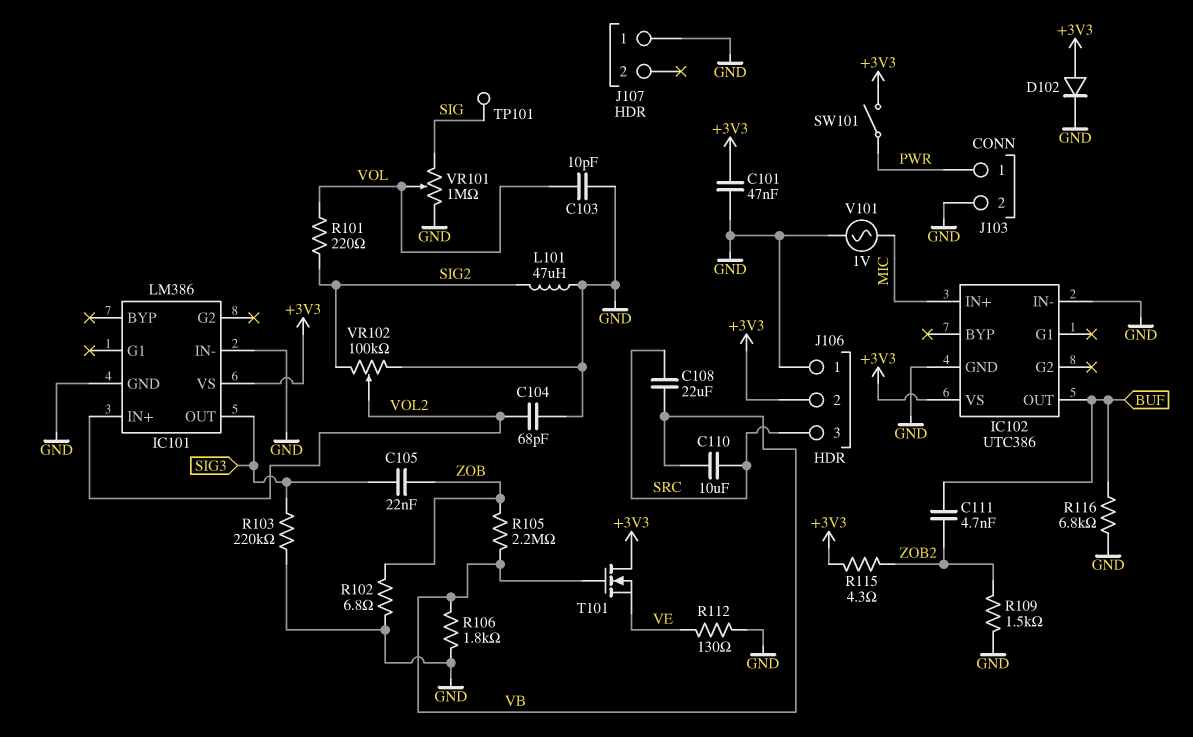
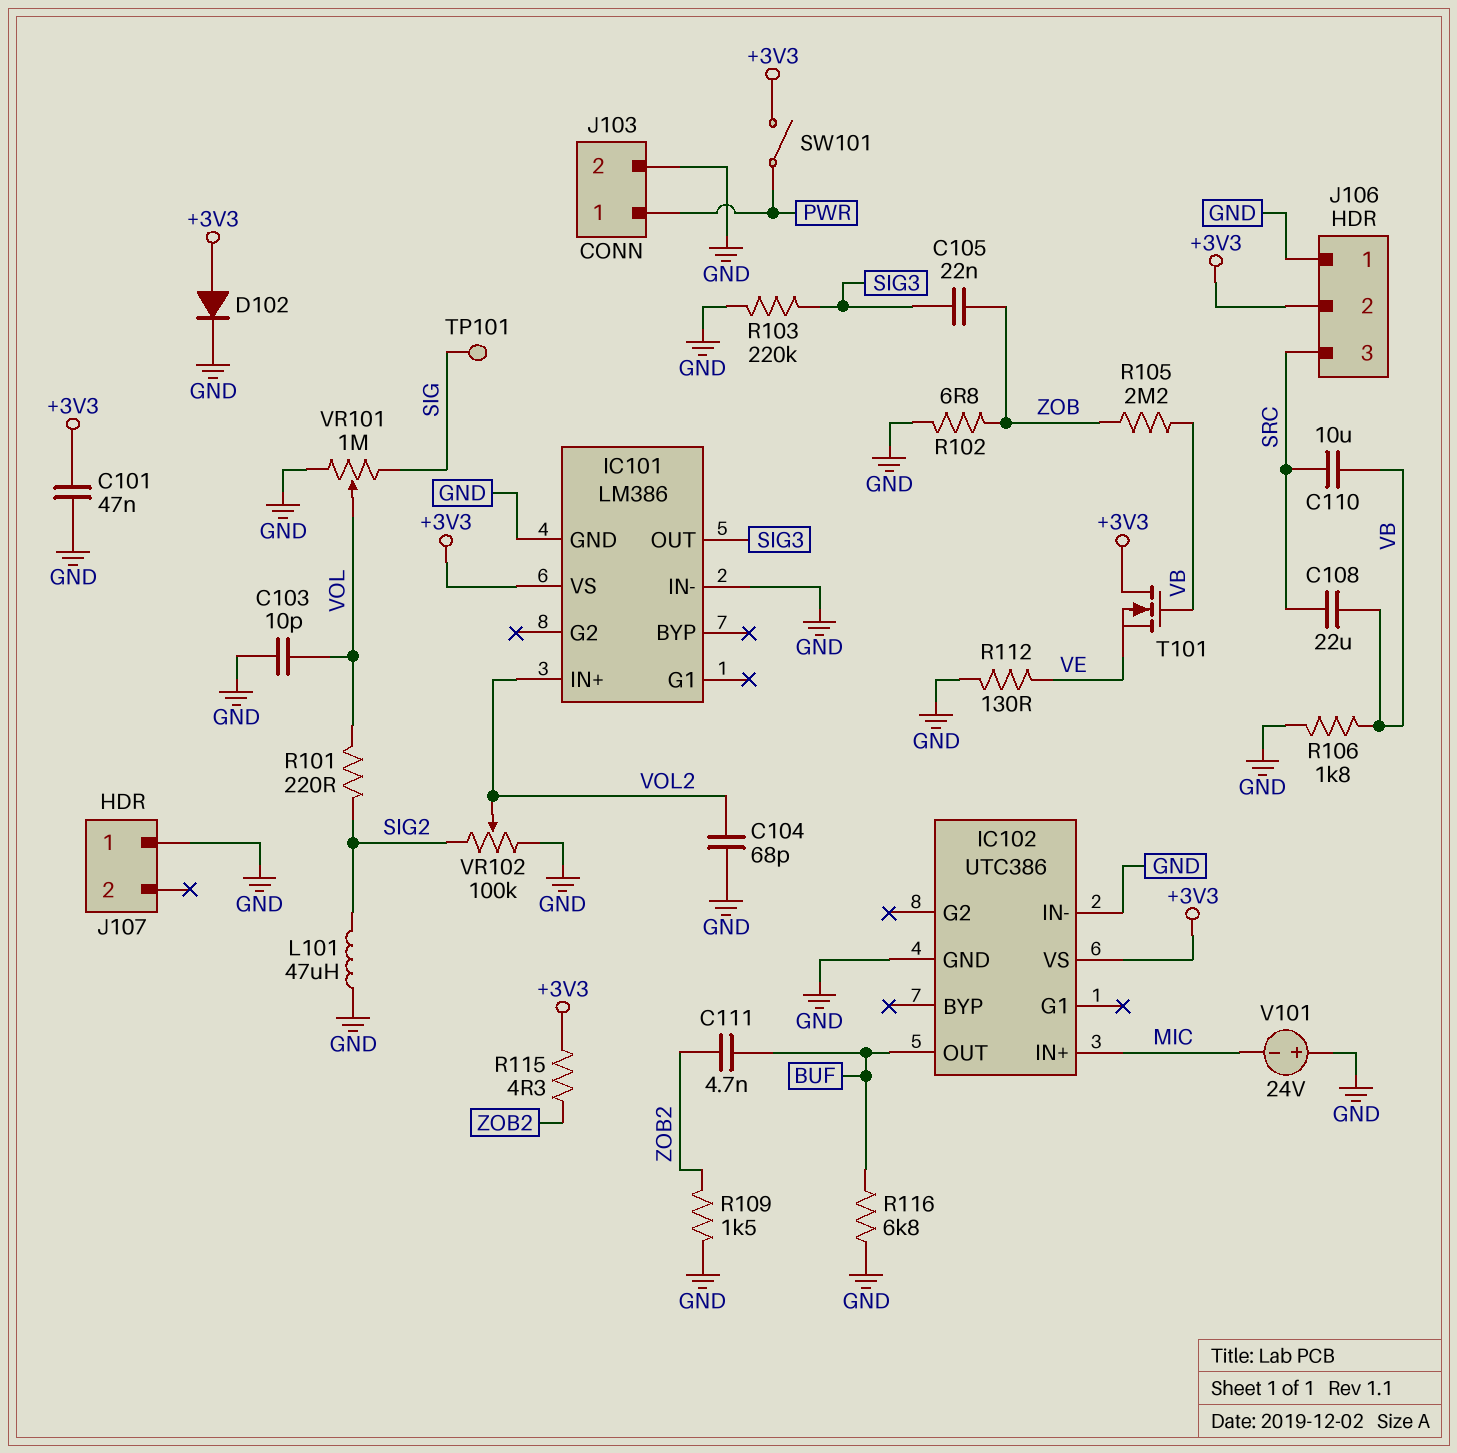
V101: AC 1V (GND, MIC) -> 24V (plus GND, minus MIC)

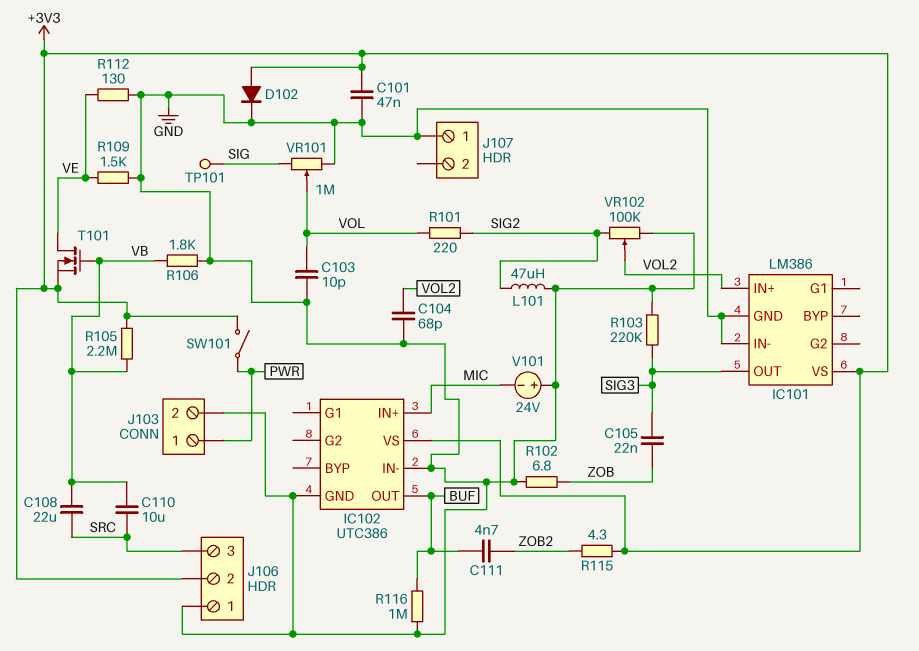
R105: 2.2M (VB, ZOB) -> 2.2M (+3V3, VB)
R109: 1.5k (GND, ZOB2) -> 1.5k (GND, VE)
R116: 6.8k (BUF, GND) -> 1M (BUF, GND)
T101: NMOS (G VB, D +3V3, S VE) -> NMOS (G VB, D VE, S +3V3)

